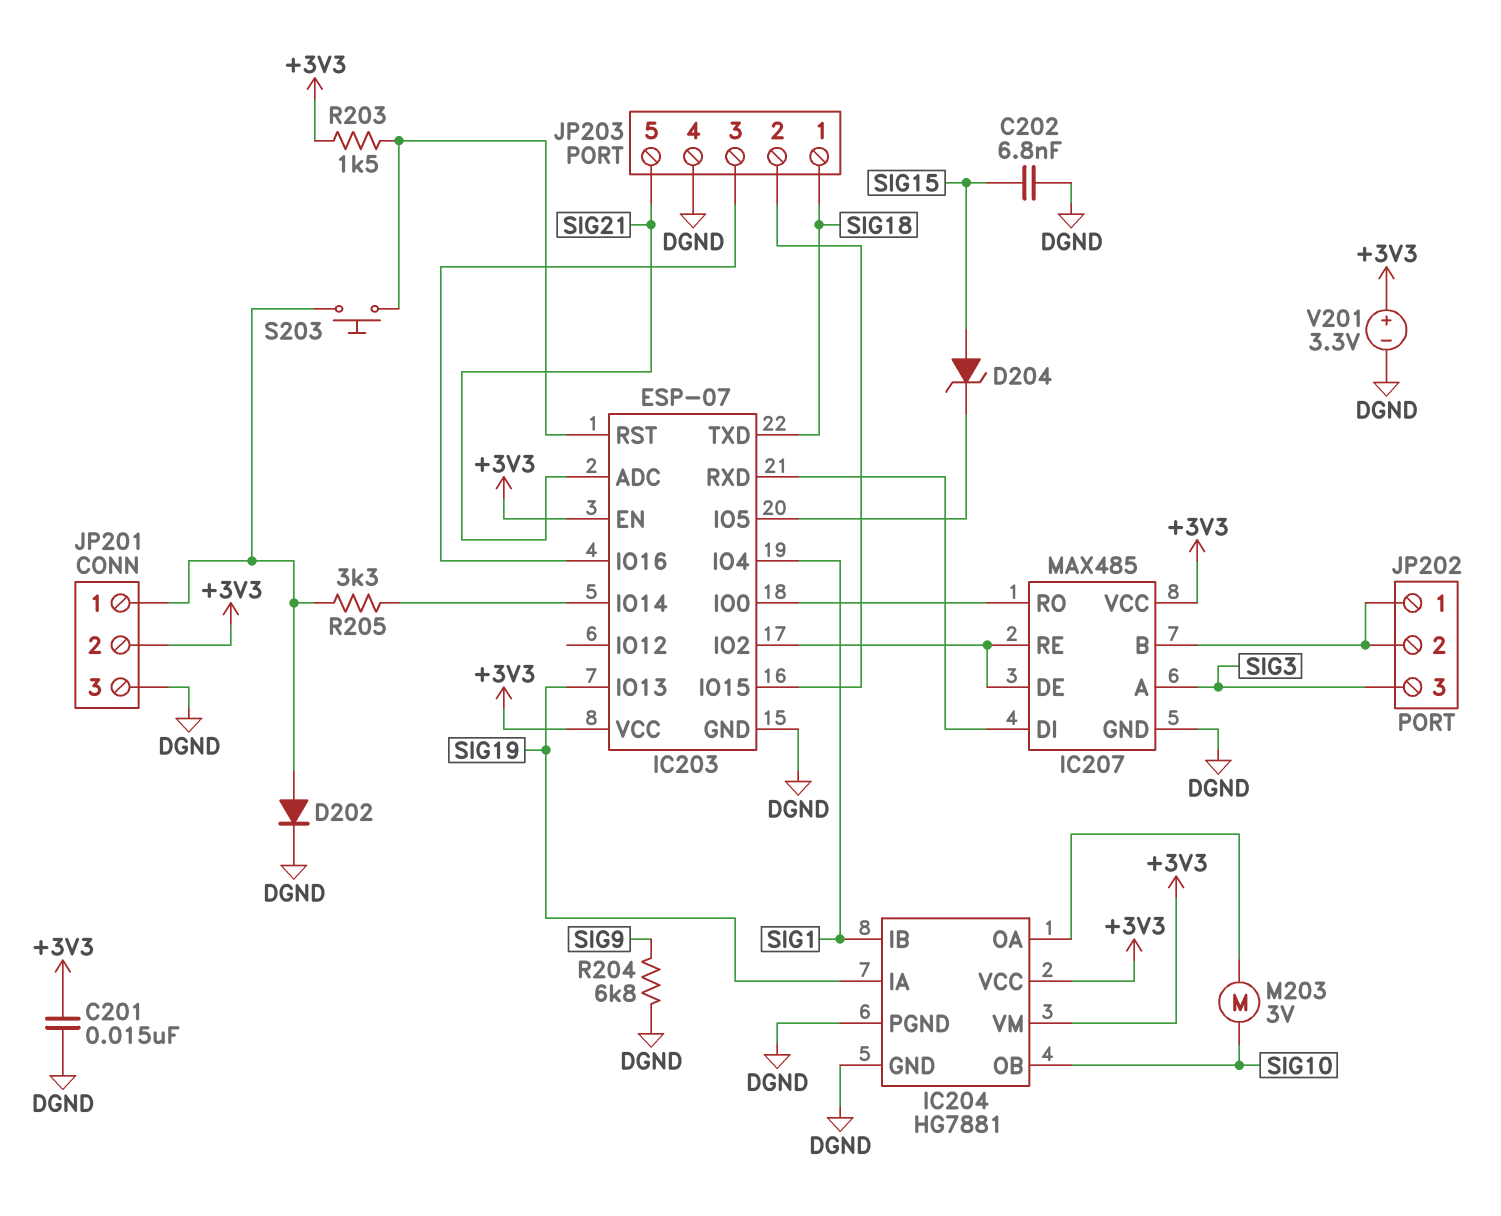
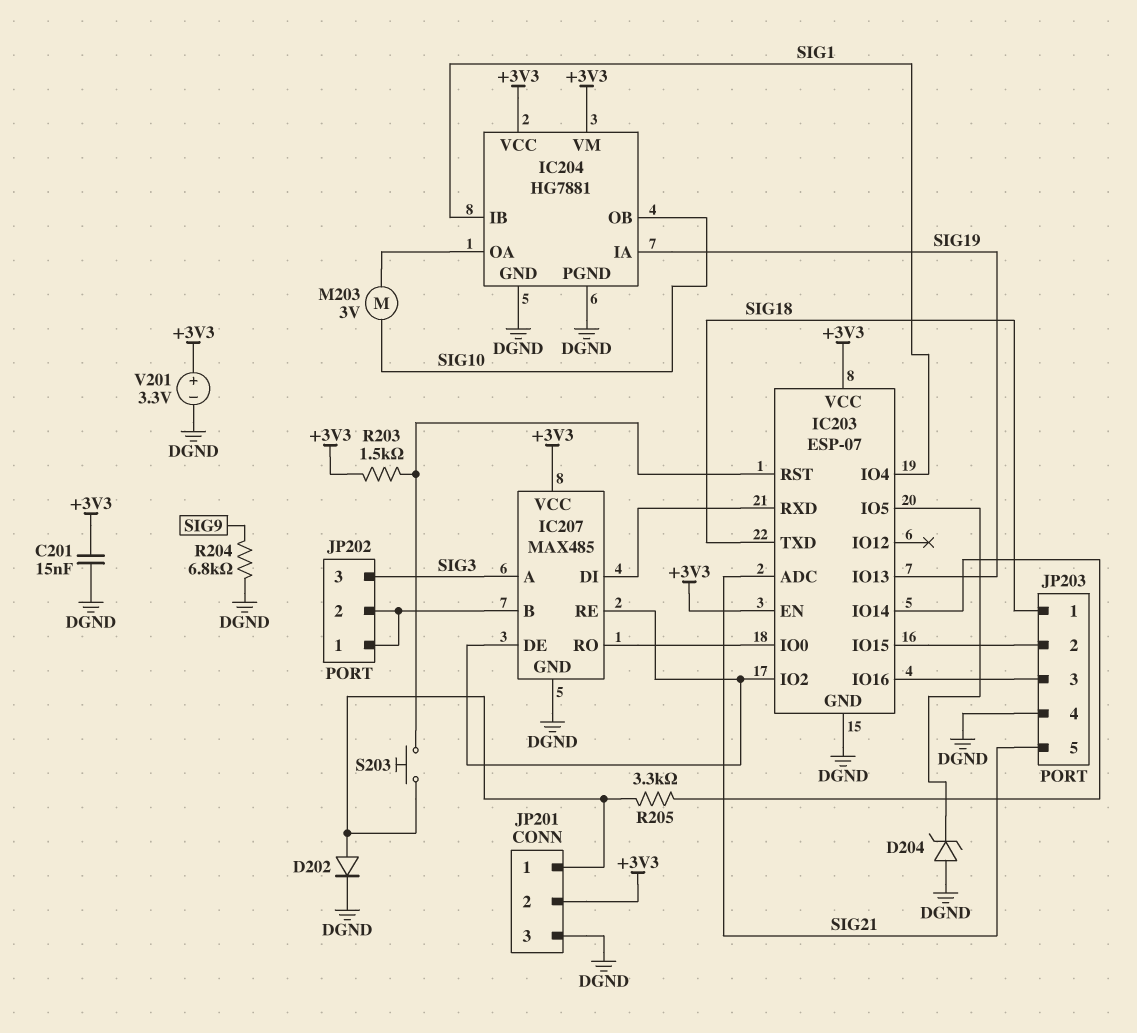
C202: 6.8nF (DGND, SIG15) -> none
D204: zener (A SIG15, K IC203/IO5) -> zener (A DGND, K IC203/IO5)

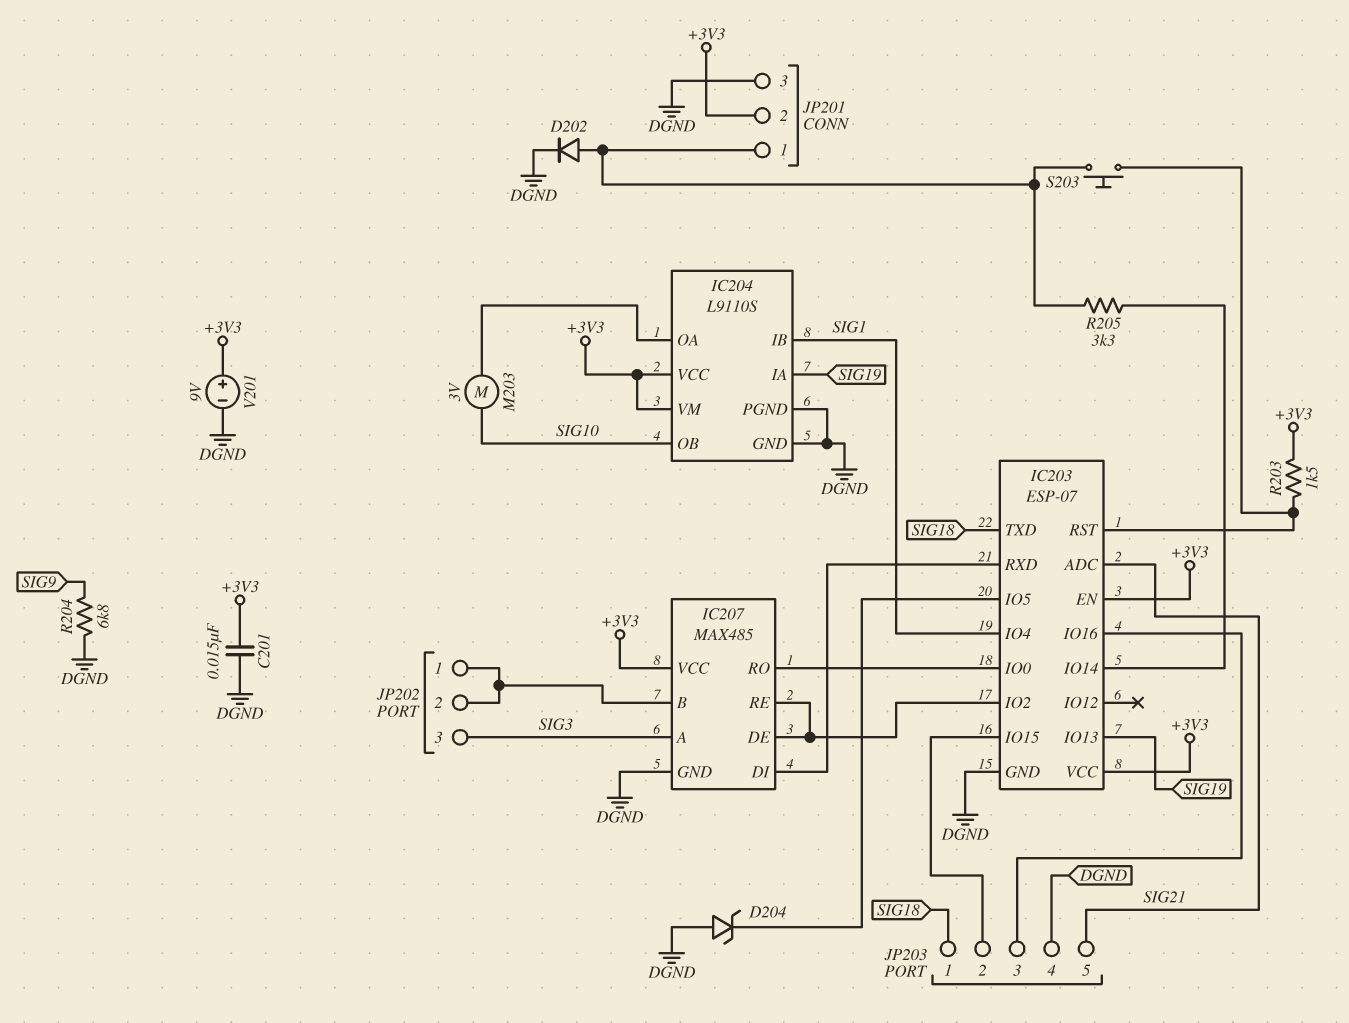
IC204: HG7881 -> L9110S
V201: 3.3V (plus +3V3, minus DGND) -> 9V (plus +3V3, minus DGND)

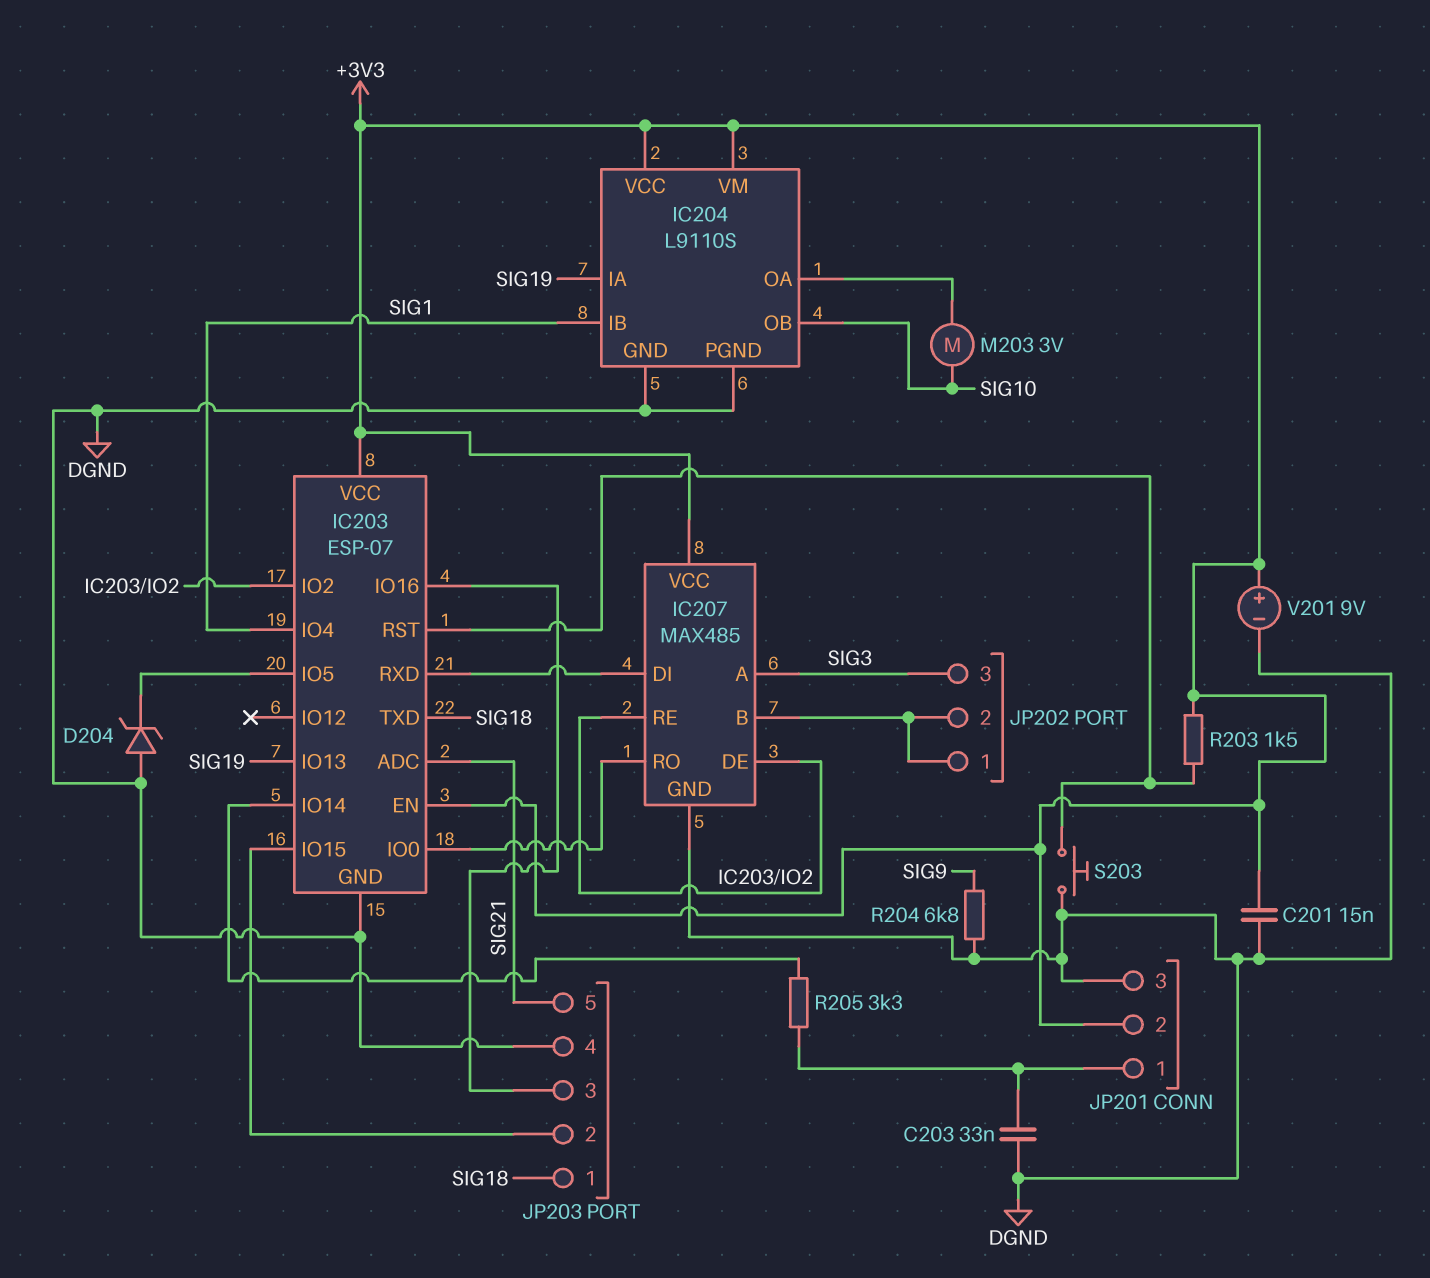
C203: none -> 33nF (DGND, JP201/1)
D202: diode (A JP201/1, K DGND) -> none
S203: button (IC203/RST, JP201/1) -> button (DGND, IC203/RST)

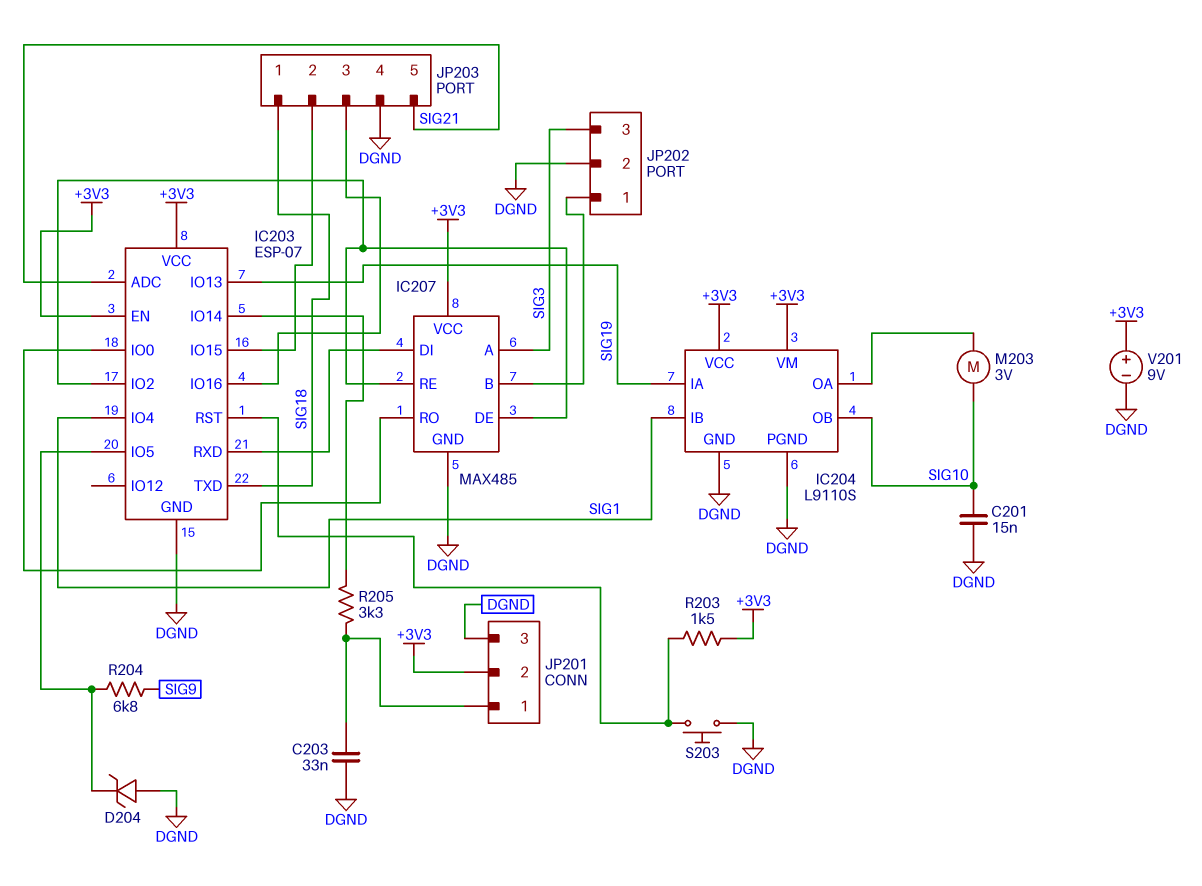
C201: 15nF (+3V3, DGND) -> 15nF (DGND, SIG10)
JP202 pin 2: IC207/B -> DGND
R204: 6.8k (DGND, SIG9) -> 6.8k (IC203/IO5, SIG9)

